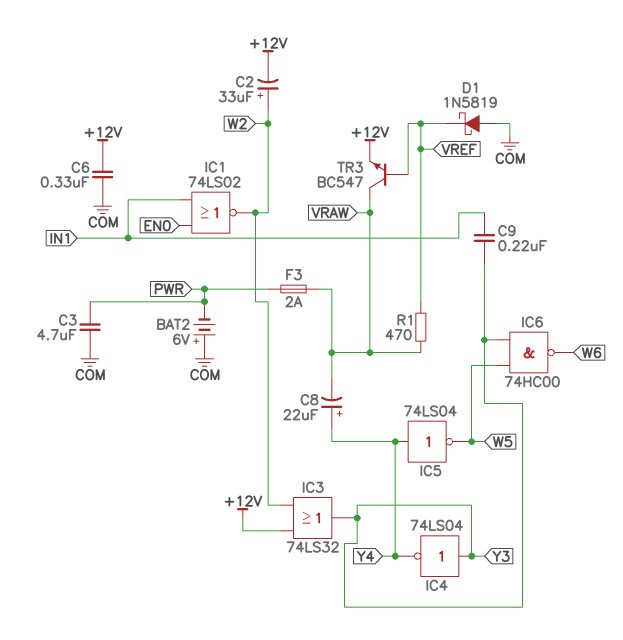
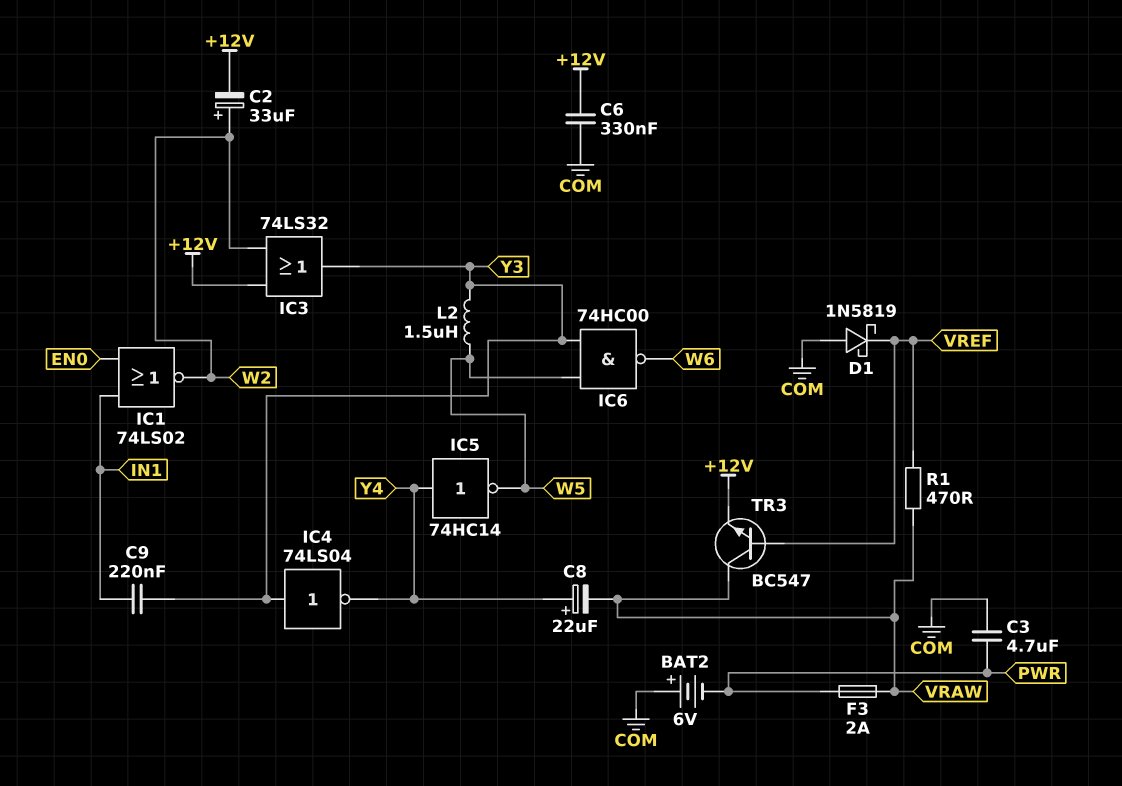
IC5: NOT 74LS04 (in Y4, out W5) -> NOT 74HC14 (in Y4, out W5)
L2: none -> 1.5uH (W5, Y3)

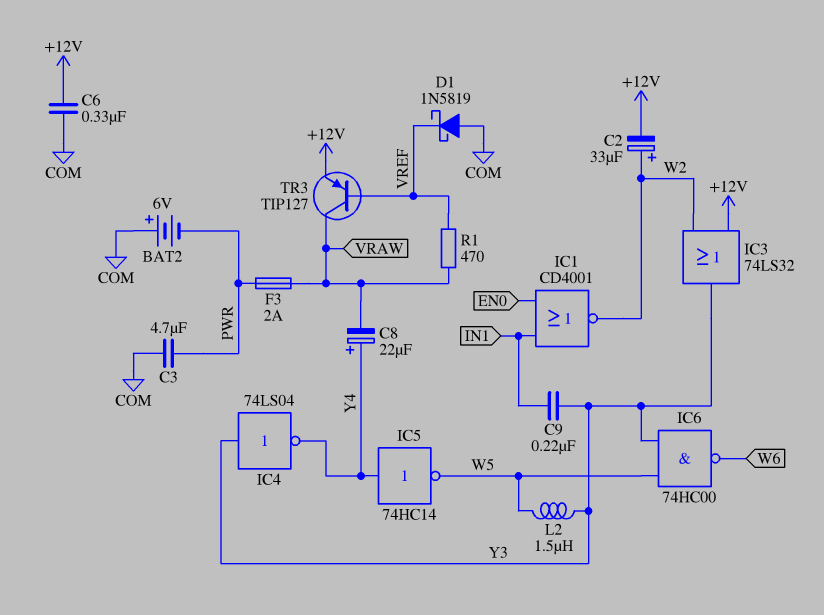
IC1: NOR 74LS02 (in EN0, in IN1, out W2) -> NOR CD4001 (in EN0, in IN1, out W2)
TR3: NPN BC547 (B VREF, C VRAW, E +12V) -> PNP TIP127 (B VREF, C VRAW, E +12V)

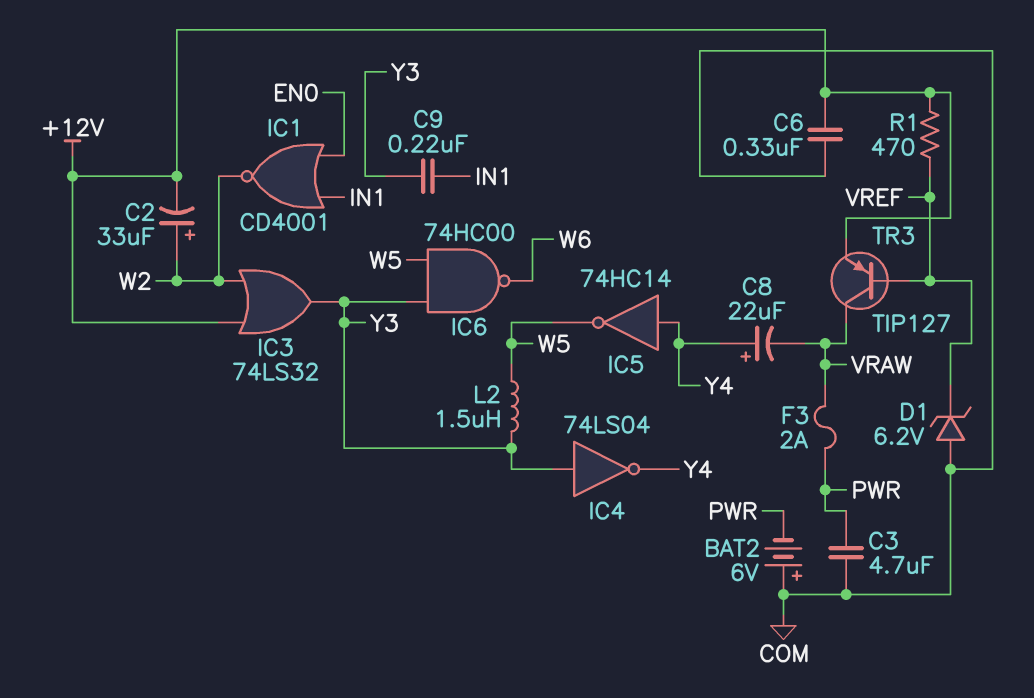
D1: schottky 1N5819 (A COM, K VREF) -> zener 6.2V (A COM, K VREF)
R1: 470 (VRAW, VREF) -> 470 (+12V, VREF)

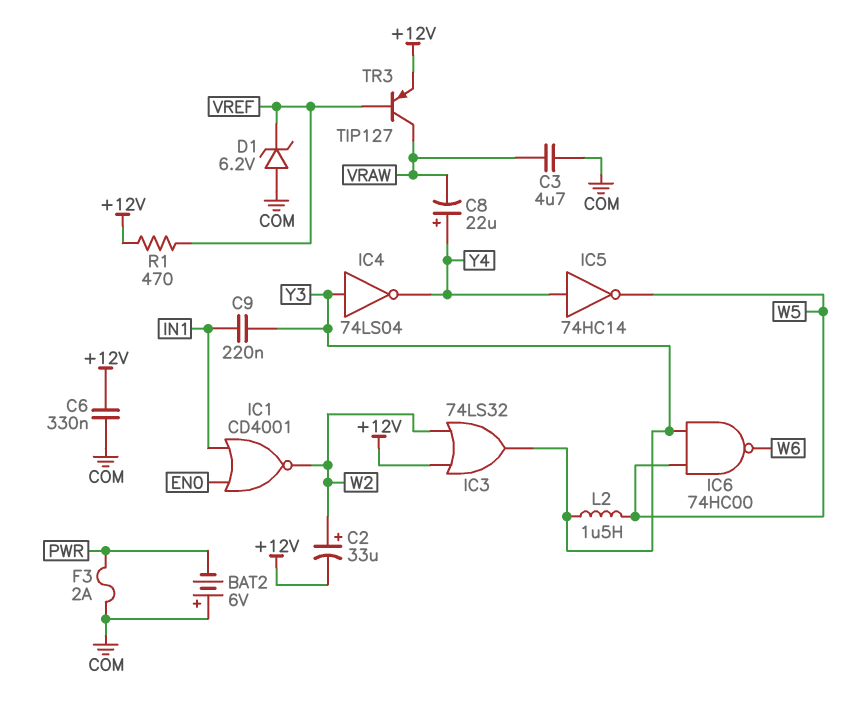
C3: 4.7uF (COM, PWR) -> 4.7uF (COM, VRAW)
F3: 2A (PWR, VRAW) -> 2A (COM, PWR)

